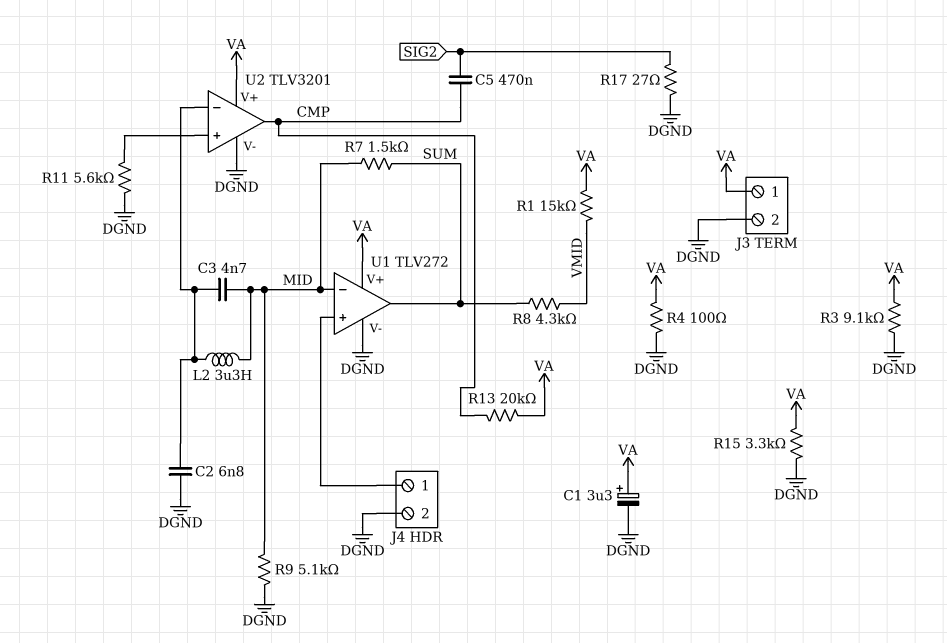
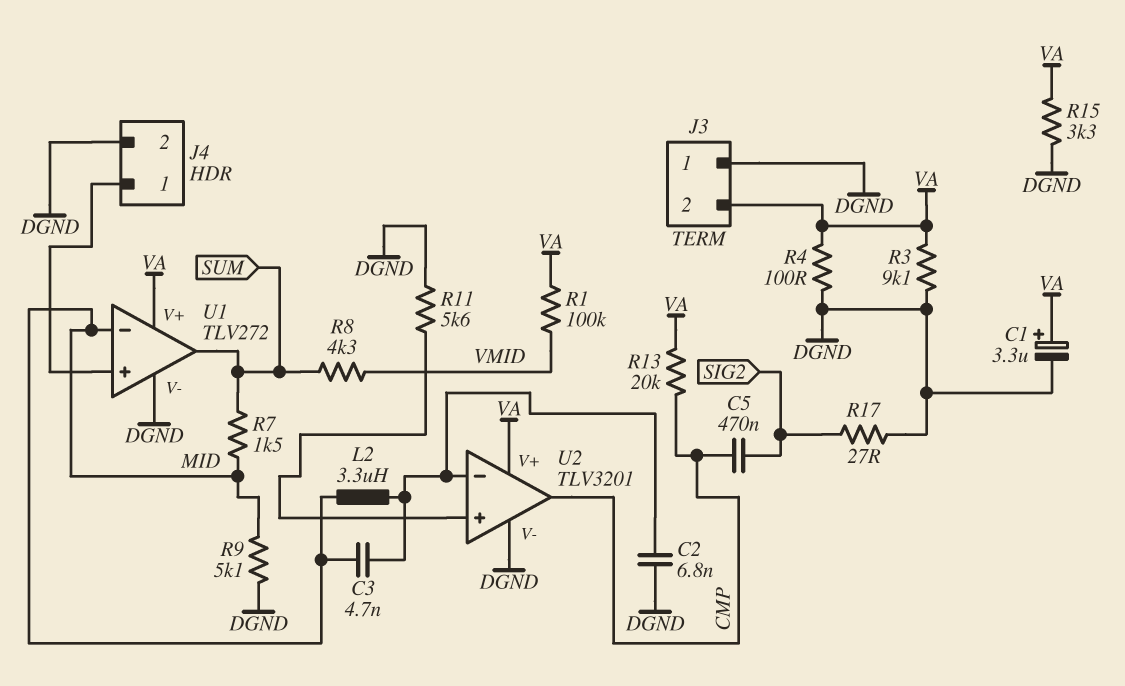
J3 pin 1: VA -> DGND
J3 pin 2: DGND -> VA
R1: 15k (VA, VMID) -> 100k (VA, VMID)

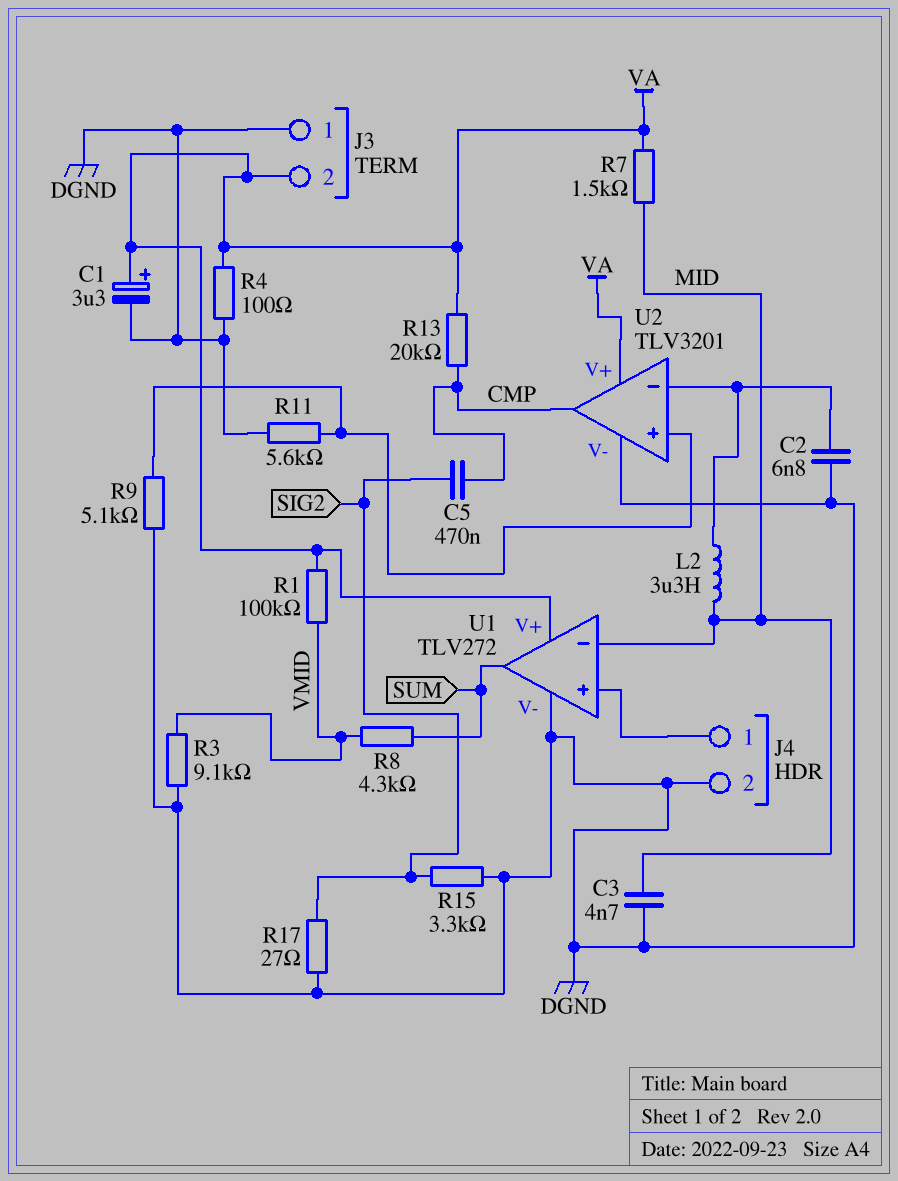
C3: 4.7nF (MID, U2/in-) -> 4.7nF (DGND, MID)
R3: 9.1k (DGND, VA) -> 9.1k (DGND, VMID)
R7: 1.5k (MID, SUM) -> 1.5k (MID, VA)
R9: 5.1k (DGND, MID) -> 5.1k (DGND, U2/in+)
R15: 3.3k (DGND, VA) -> 3.3k (DGND, SIG2)

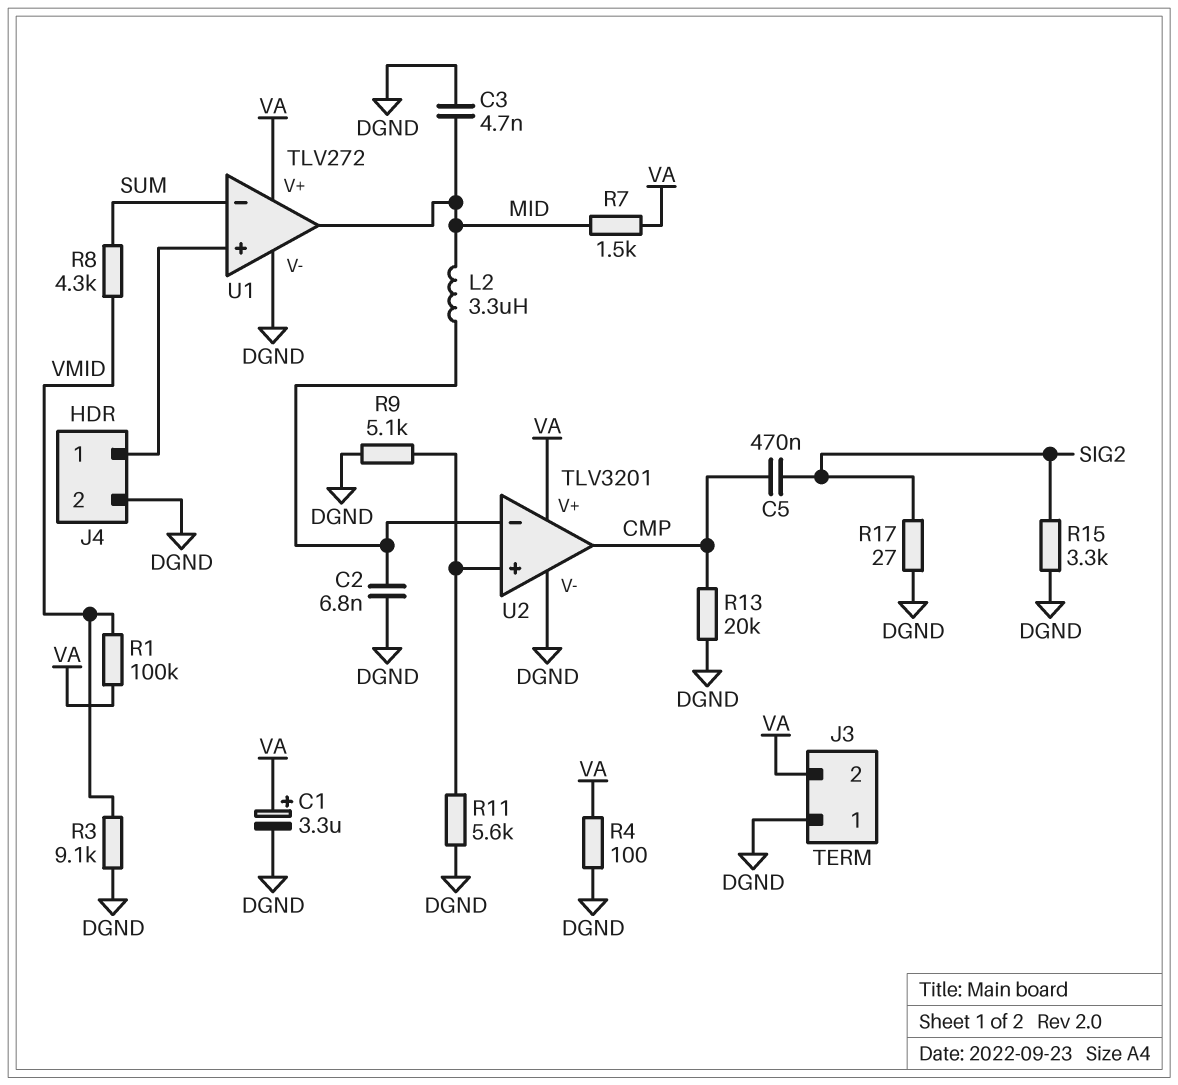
R13: 20k (CMP, VA) -> 20k (CMP, DGND)
U1 pin in-: MID -> SUM
U1 pin out: SUM -> MID

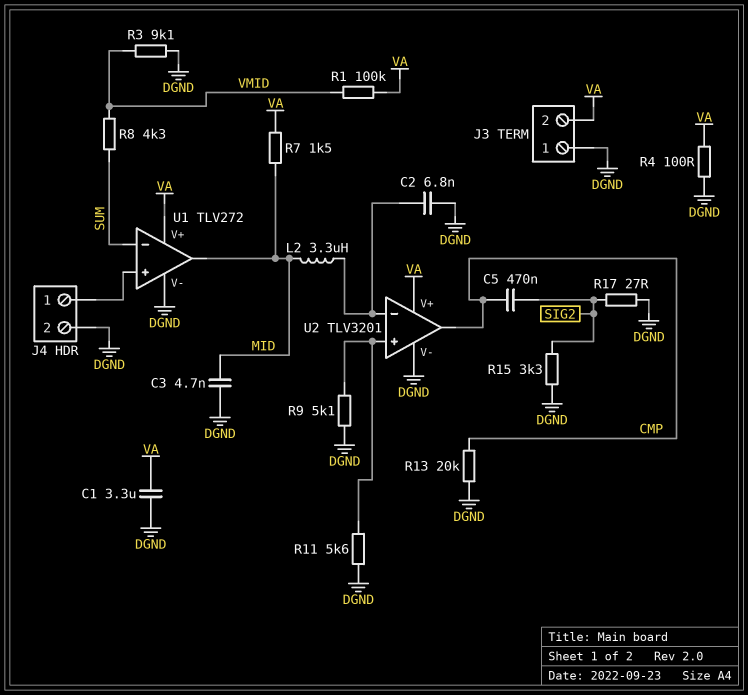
C1: 3.3uF (plus VA, minus DGND) -> 3.3uF (DGND, VA)

